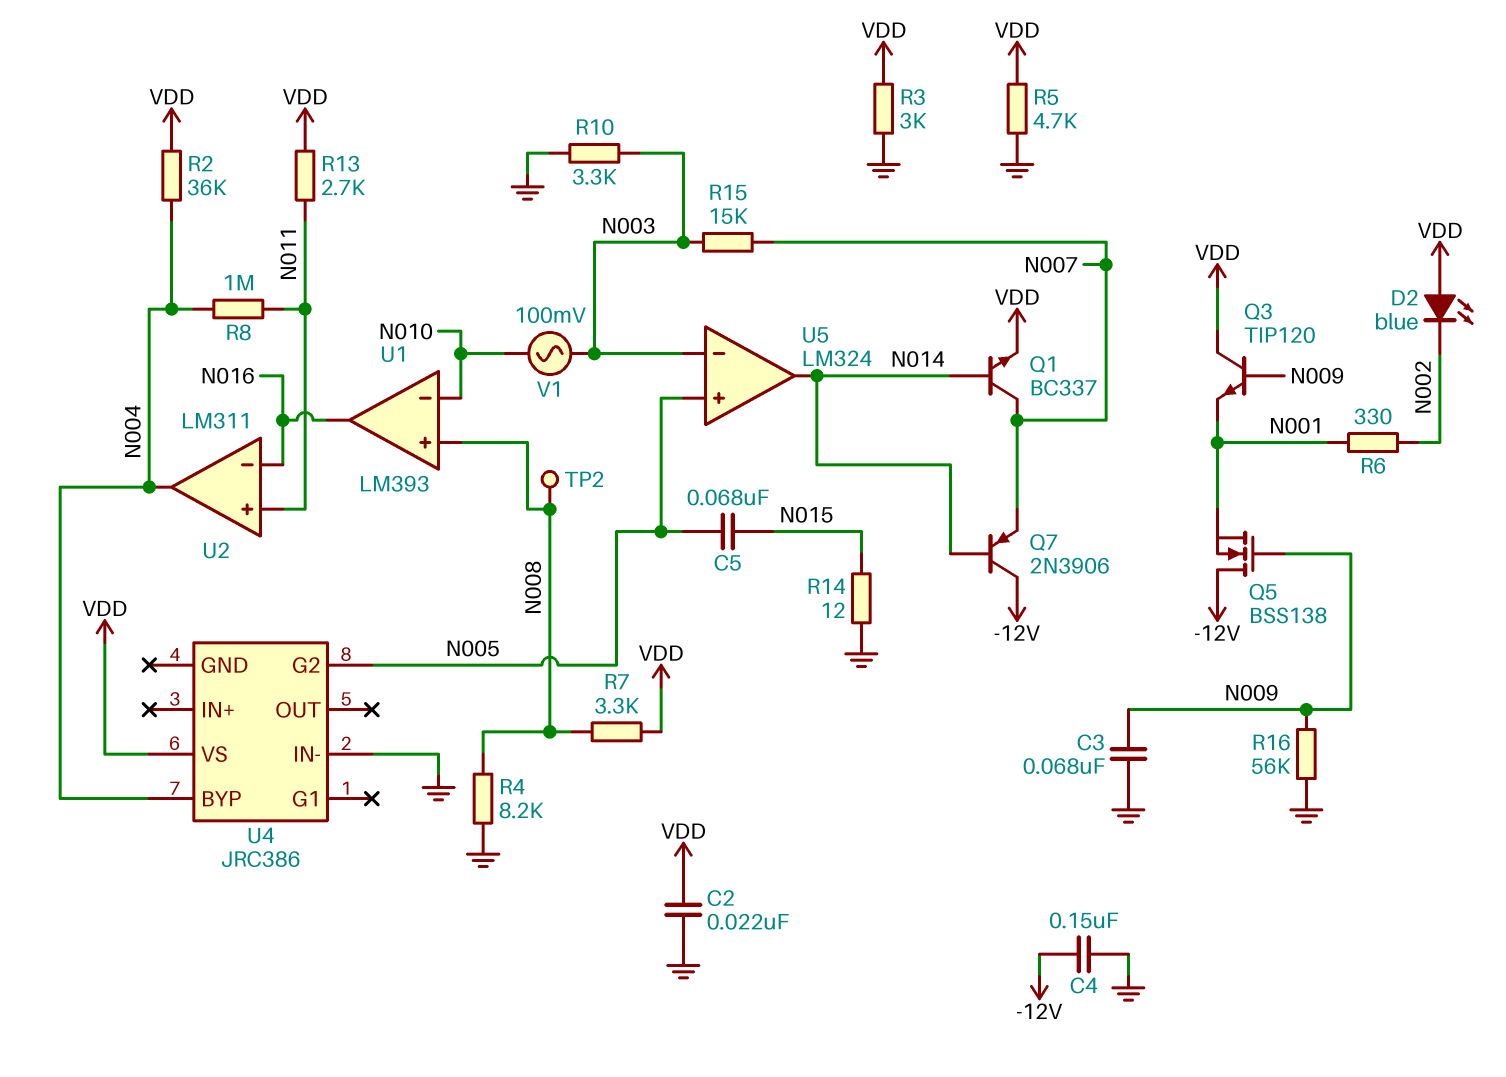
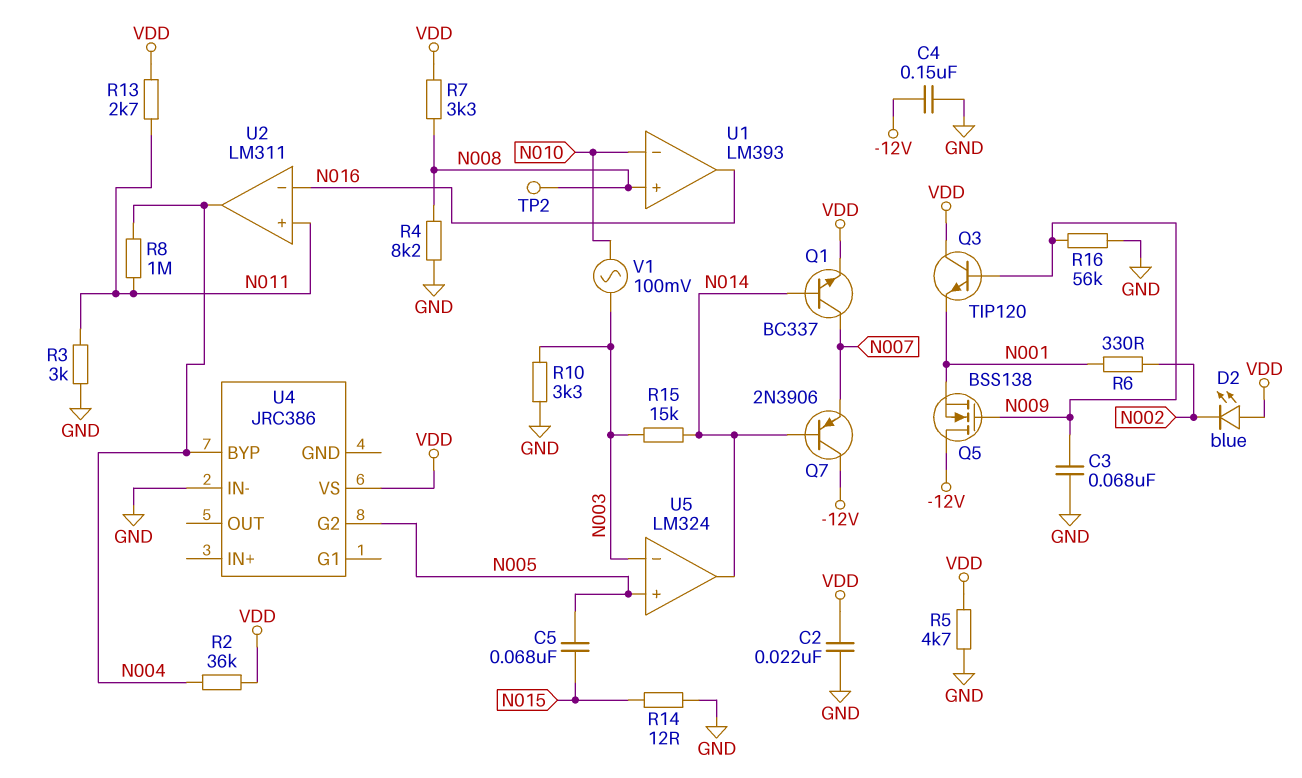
R3: 3k (GND, VDD) -> 3k (GND, N011)
R15: 15k (N003, N007) -> 15k (N003, N014)

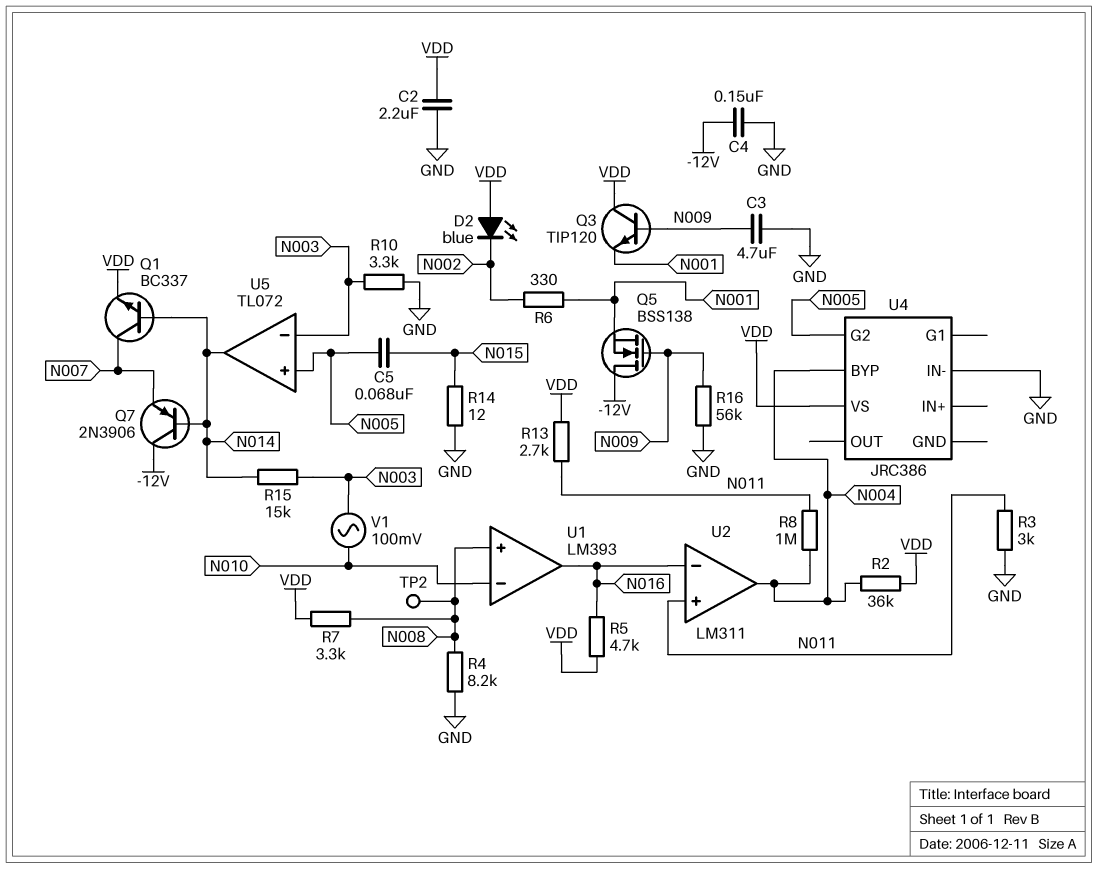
C2: 22nF (GND, VDD) -> 2.2uF (GND, VDD)
C3: 68nF (GND, N009) -> 4.7uF (GND, N009)
R5: 4.7k (GND, VDD) -> 4.7k (N016, VDD)
U5: LM324 -> TL072

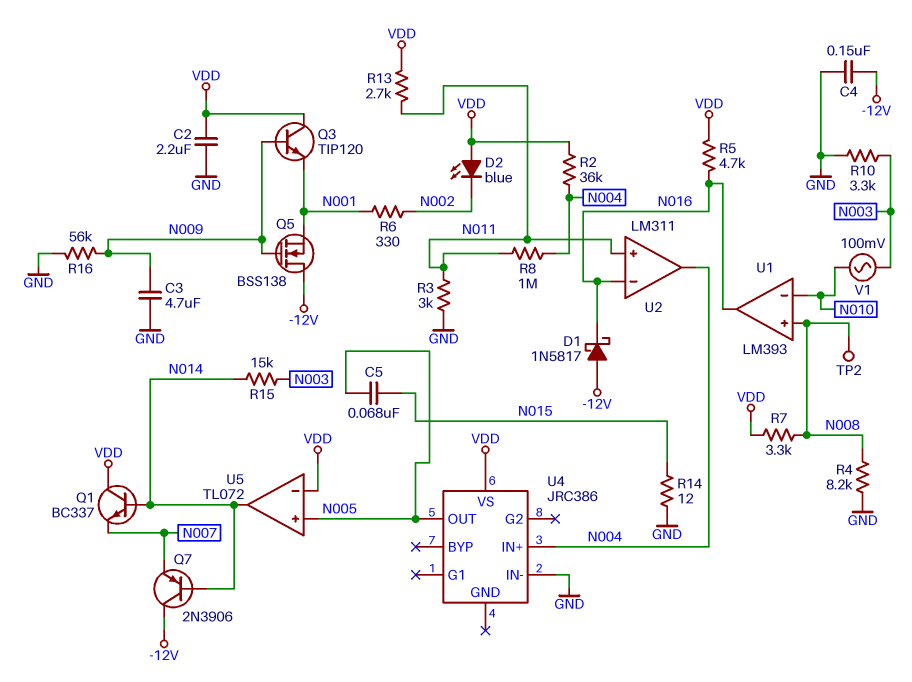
D1: none -> schottky 1N5817 (A -12V, K N016)
Q1: NPN BC337 (B N014, C N007, E VDD) -> NPN BC337 (B N014, C VDD, E N007)
U4 pin BYP: N004 -> none
U4 pin G2: N005 -> none
U4 pin IN+: none -> N004
U4 pin OUT: none -> N005
U5 pin in-: N003 -> VDD

